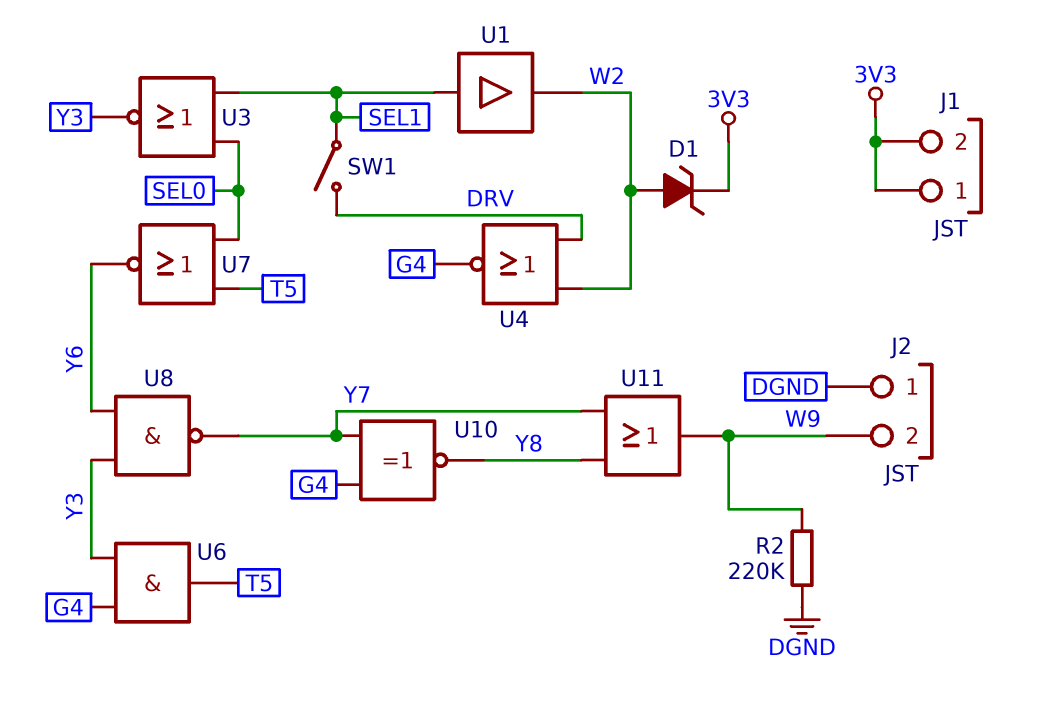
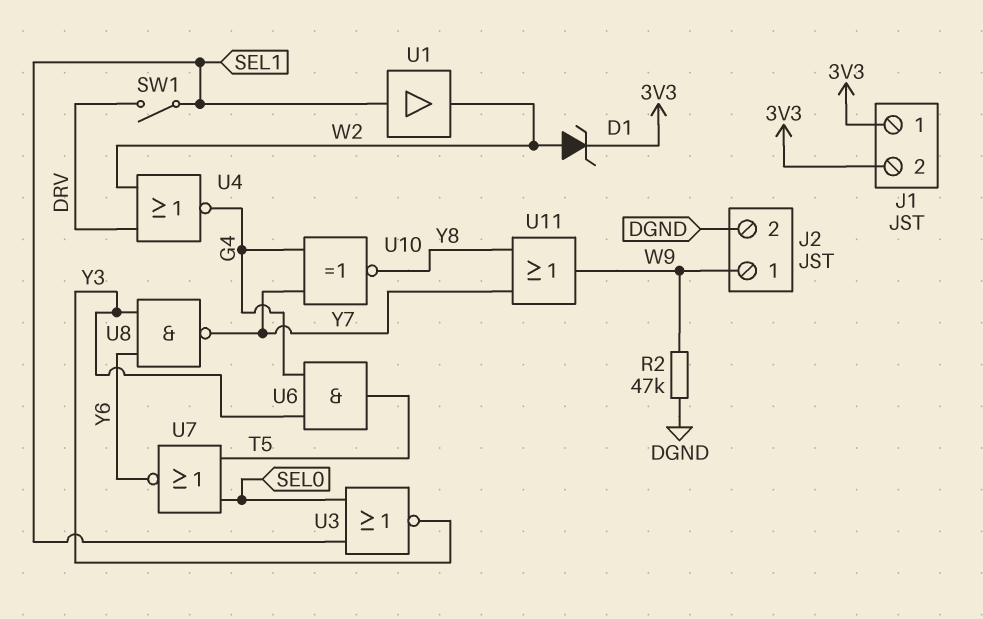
J2 pin 1: DGND -> W9
J2 pin 2: W9 -> DGND
R2: 220k (DGND, W9) -> 47k (DGND, W9)

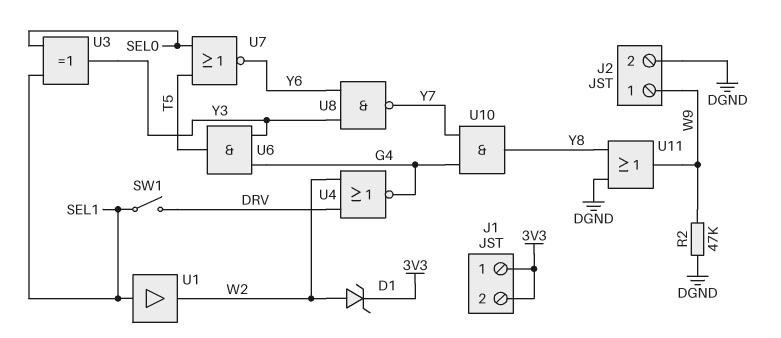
U3: NOR (in SEL0, in SEL1, out Y3) -> XOR (in SEL0, in SEL1, out Y3)
U10: XNOR (in G4, in Y7, out Y8) -> AND (in G4, in Y7, out Y8)
U11: OR (in Y7, in Y8, out W9) -> OR (in DGND, in Y8, out W9)

